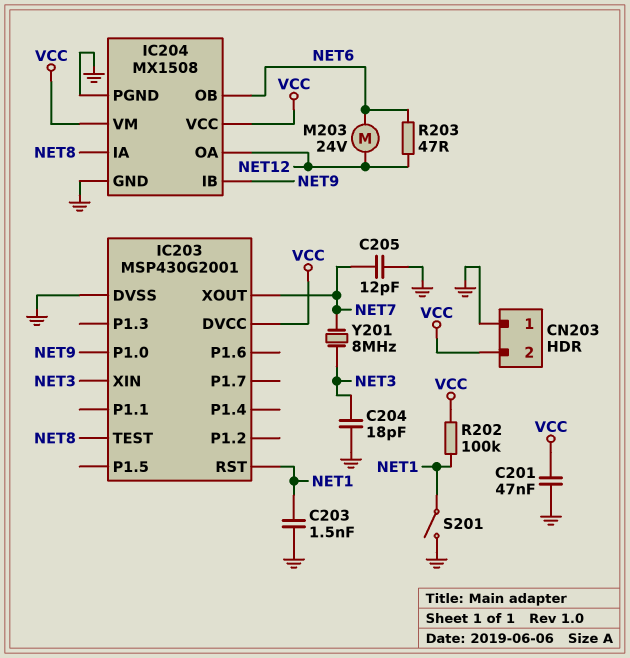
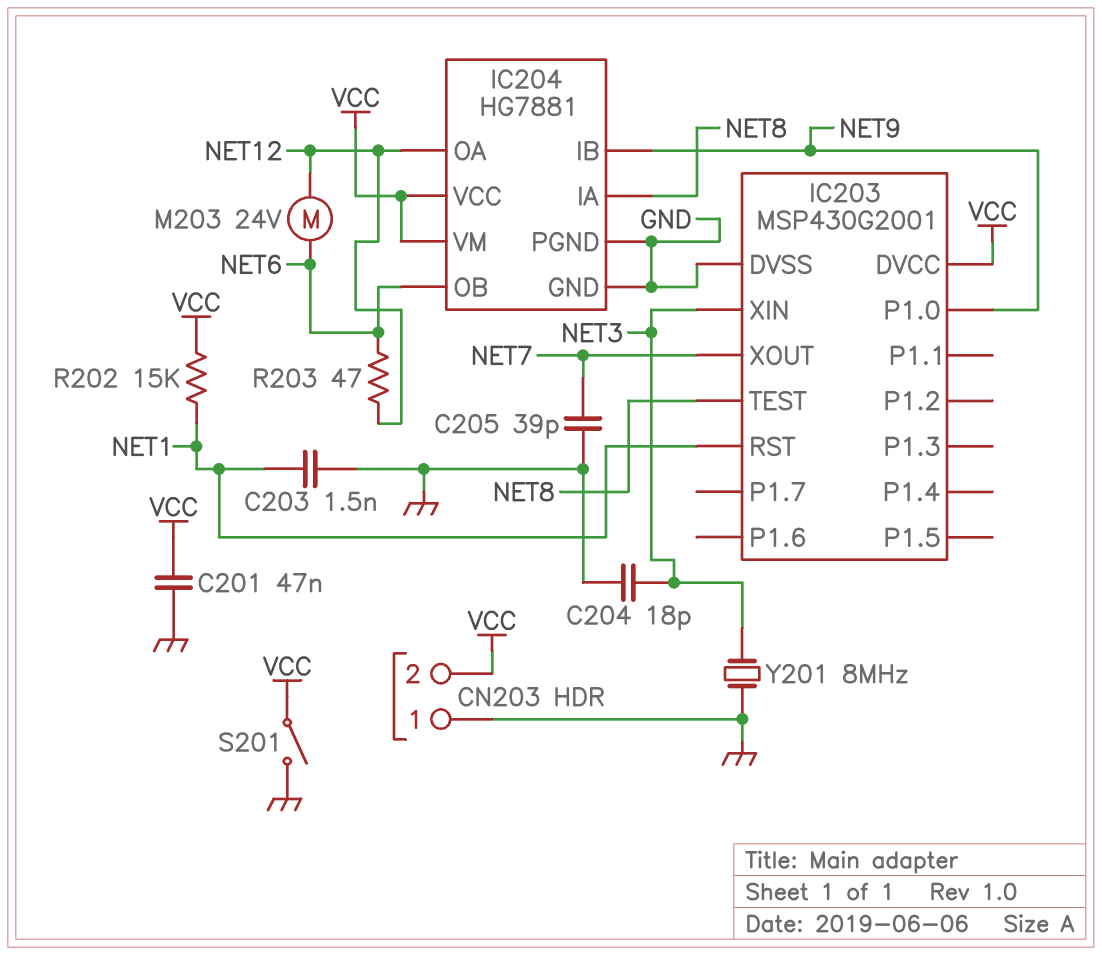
C205: 12pF (GND, NET7) -> 39pF (GND, NET7)
IC204: MX1508 -> HG7881
R202: 100k (NET1, VCC) -> 15k (NET1, VCC)
S201: switch (GND, NET1) -> switch (GND, VCC)
Y201: 8MHz (NET3, NET7) -> 8MHz (GND, NET3)

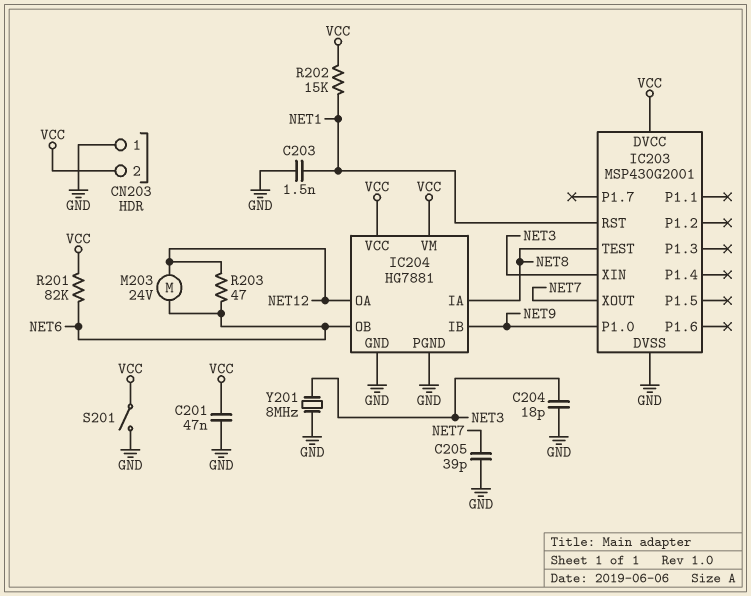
R201: none -> 82k (NET6, VCC)

